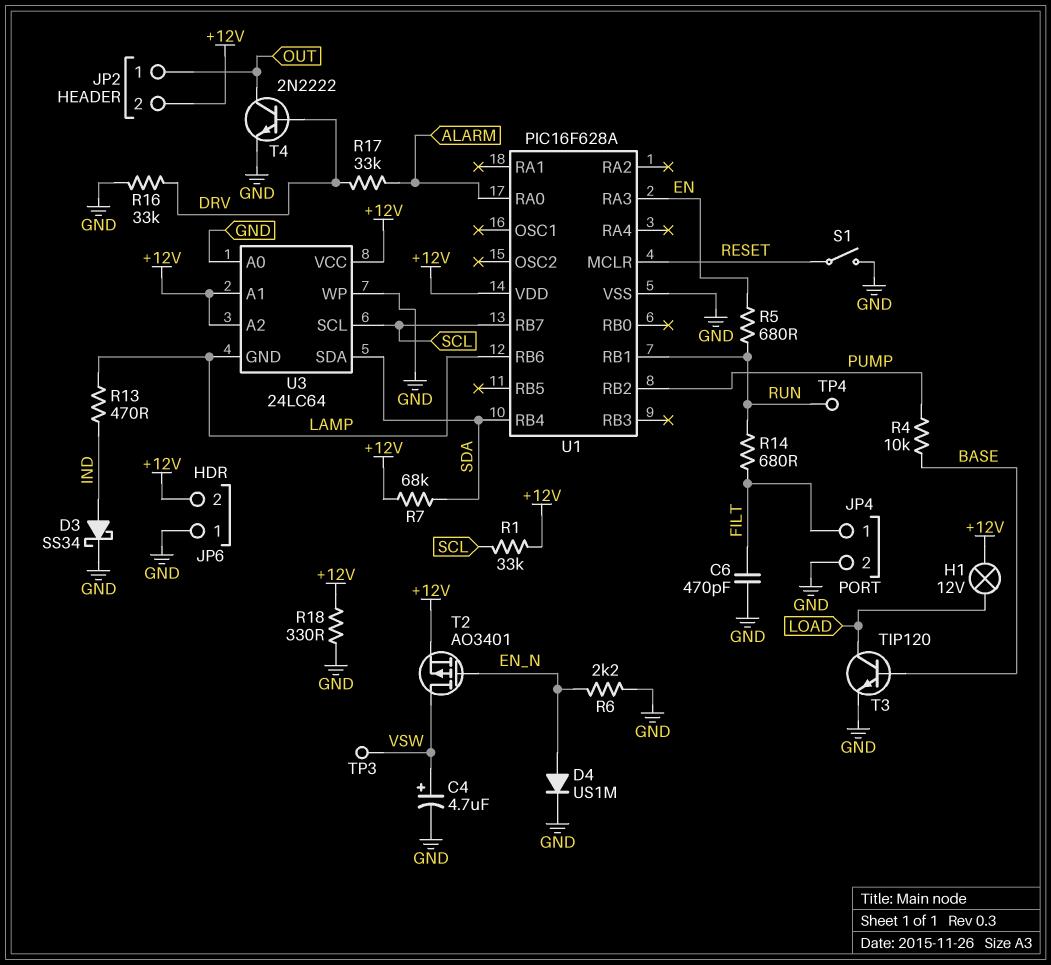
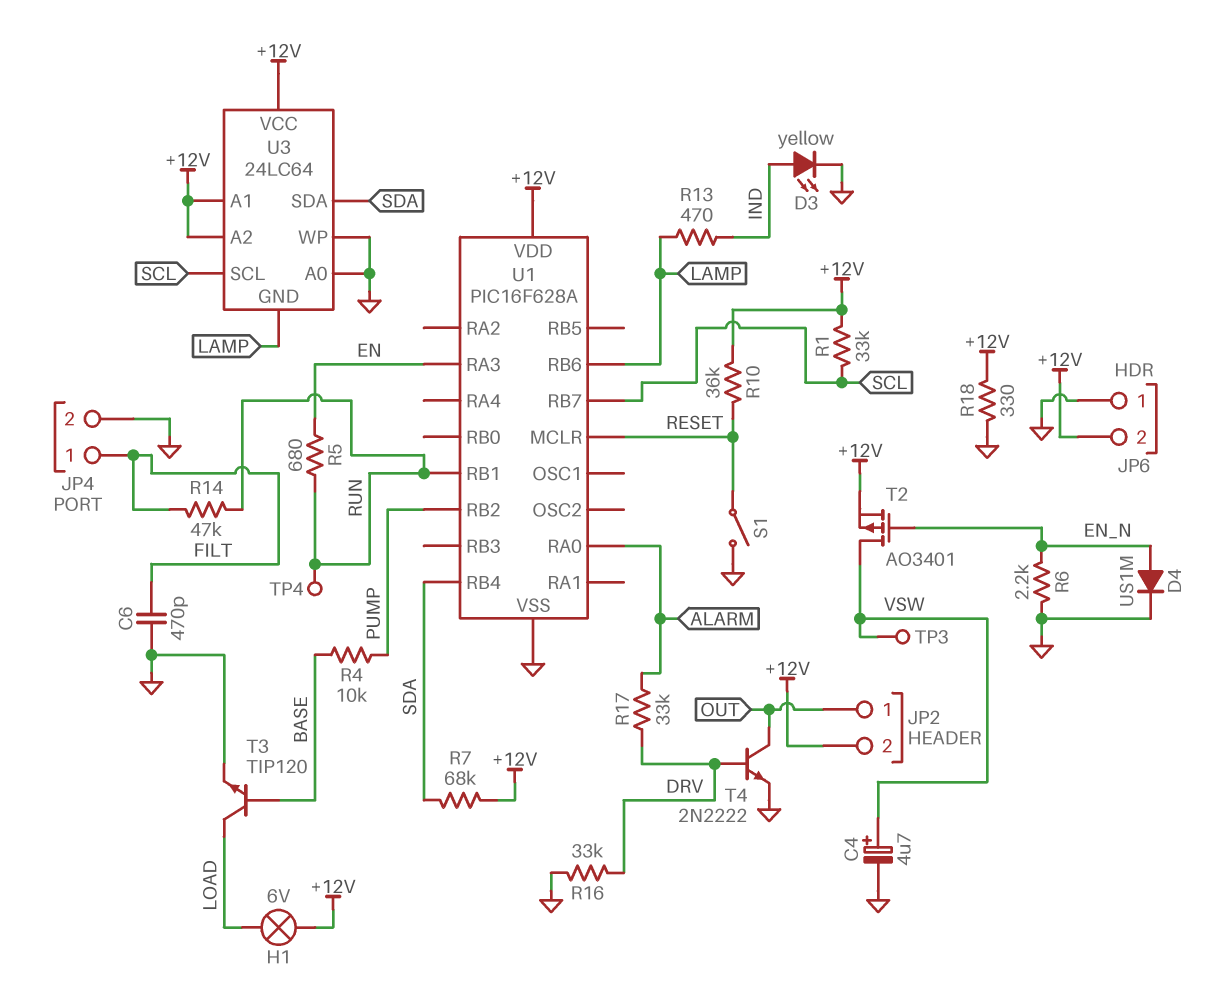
D3: schottky SS34 (A IND, K GND) -> LED yellow (A IND, K GND)
H1: lamp 12V (+12V, LOAD) -> lamp 6V (+12V, LOAD)
R10: none -> 36k (+12V, RESET)
R14: 680 (FILT, RUN) -> 47k (FILT, RUN)

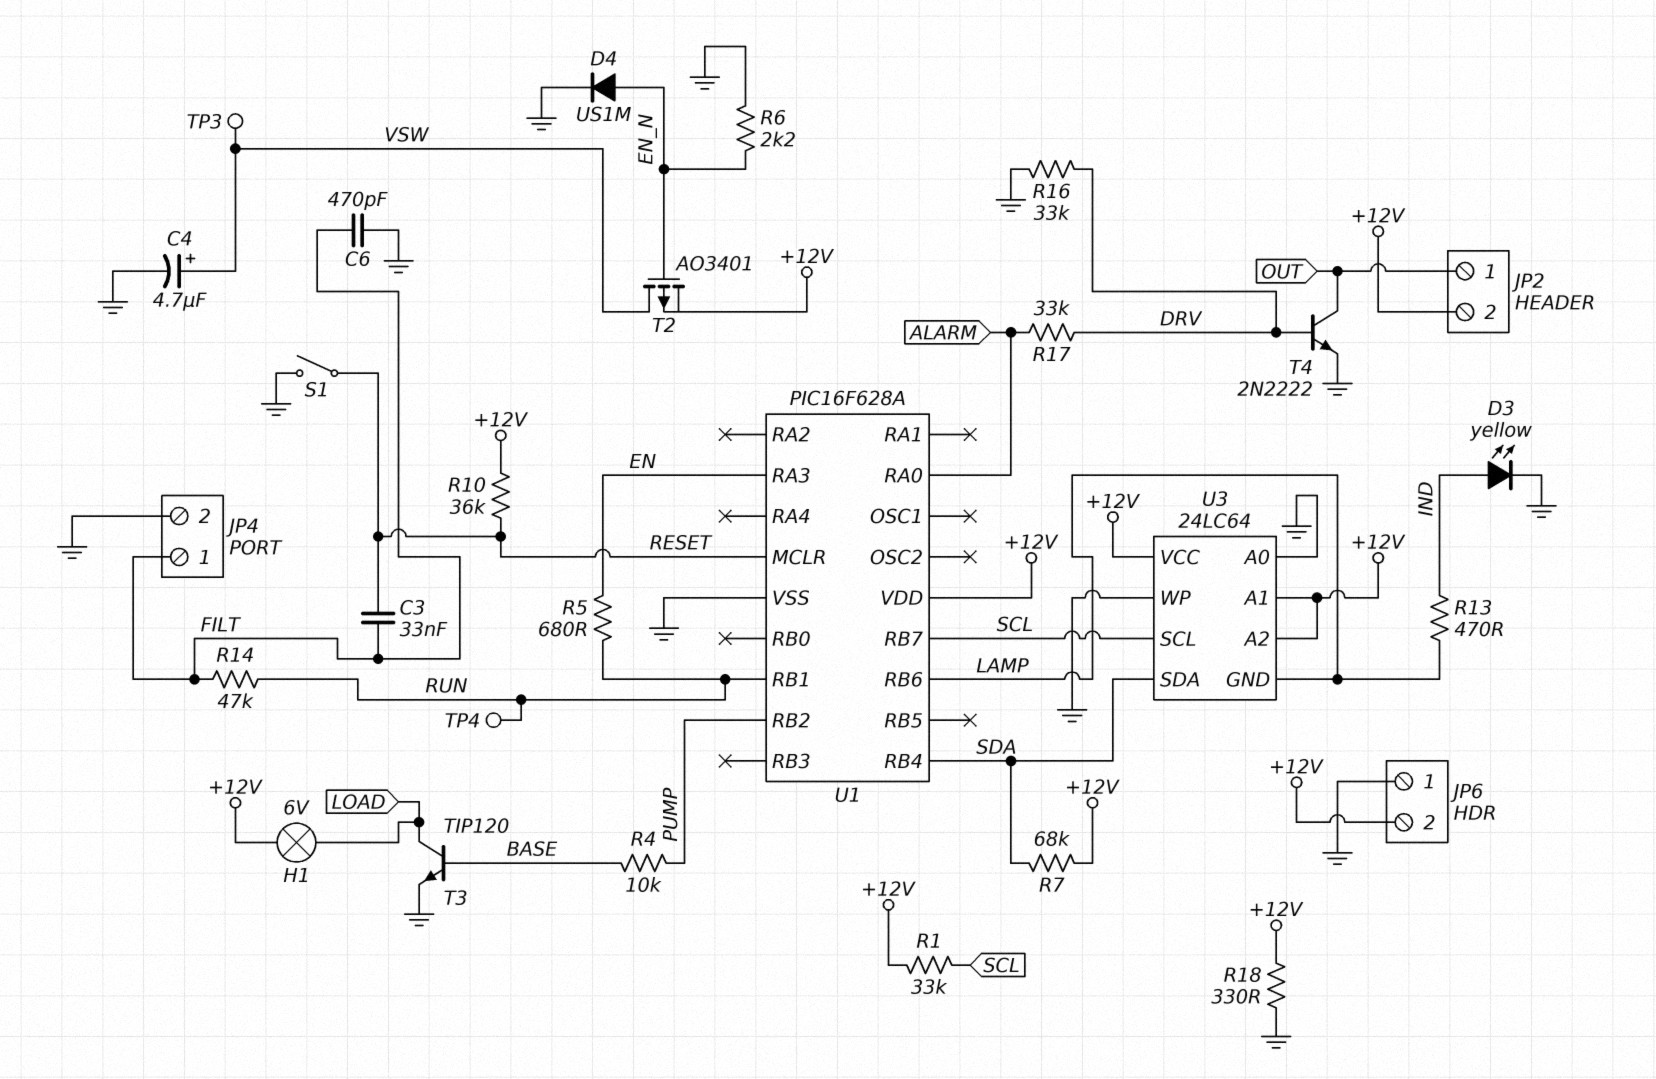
C3: none -> 33nF (FILT, RESET)

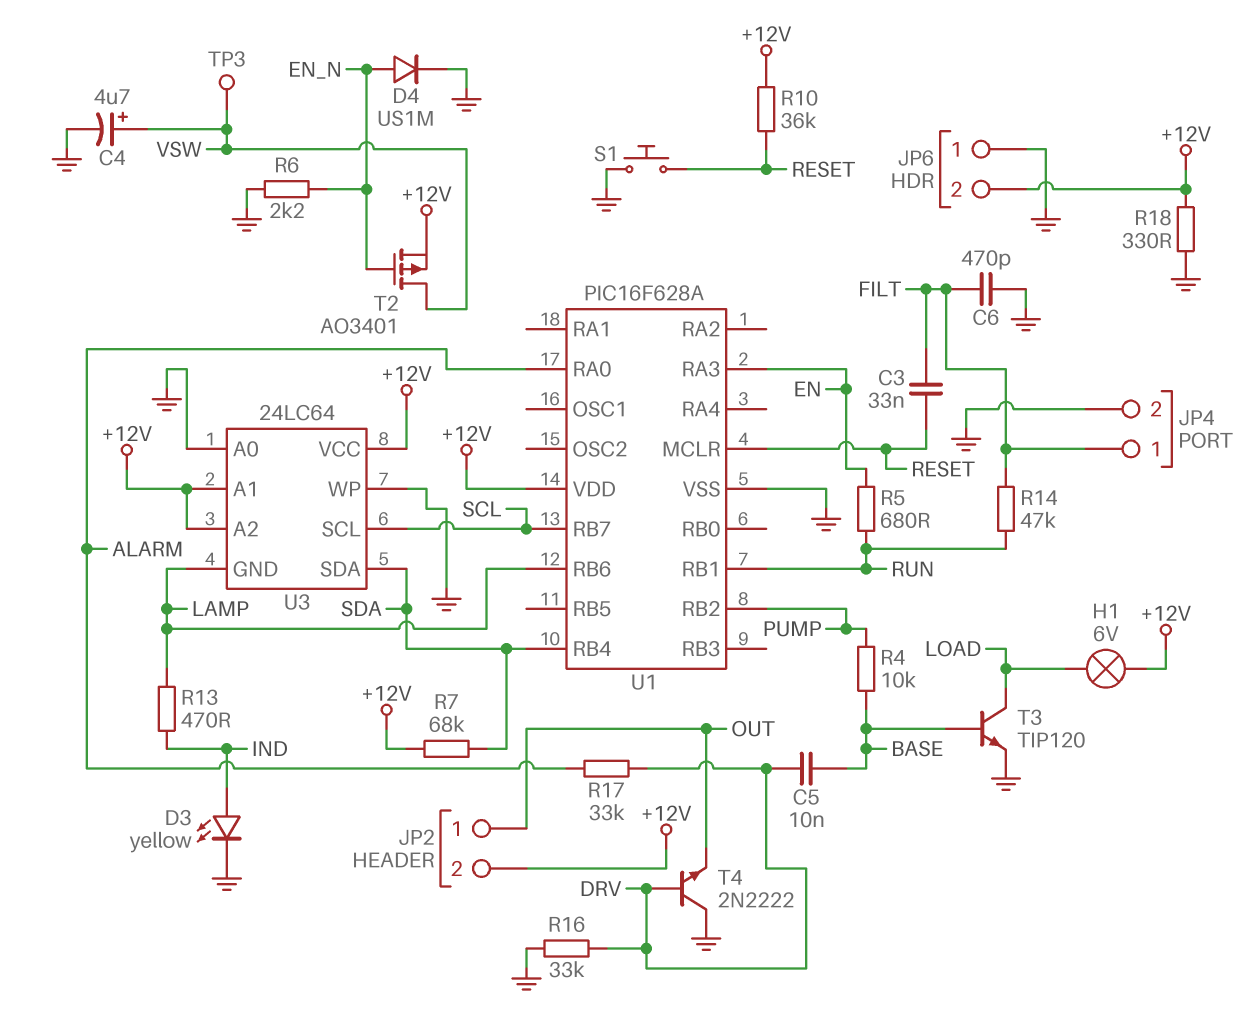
C5: none -> 10nF (BASE, DRV)
R1: 33k (+12V, SCL) -> none
S1: switch (GND, RESET) -> button (GND, RESET)
T4: NPN 2N2222 (B DRV, C OUT, E GND) -> NPN 2N2222 (B DRV, C GND, E OUT)
TP4: test point (RUN) -> none

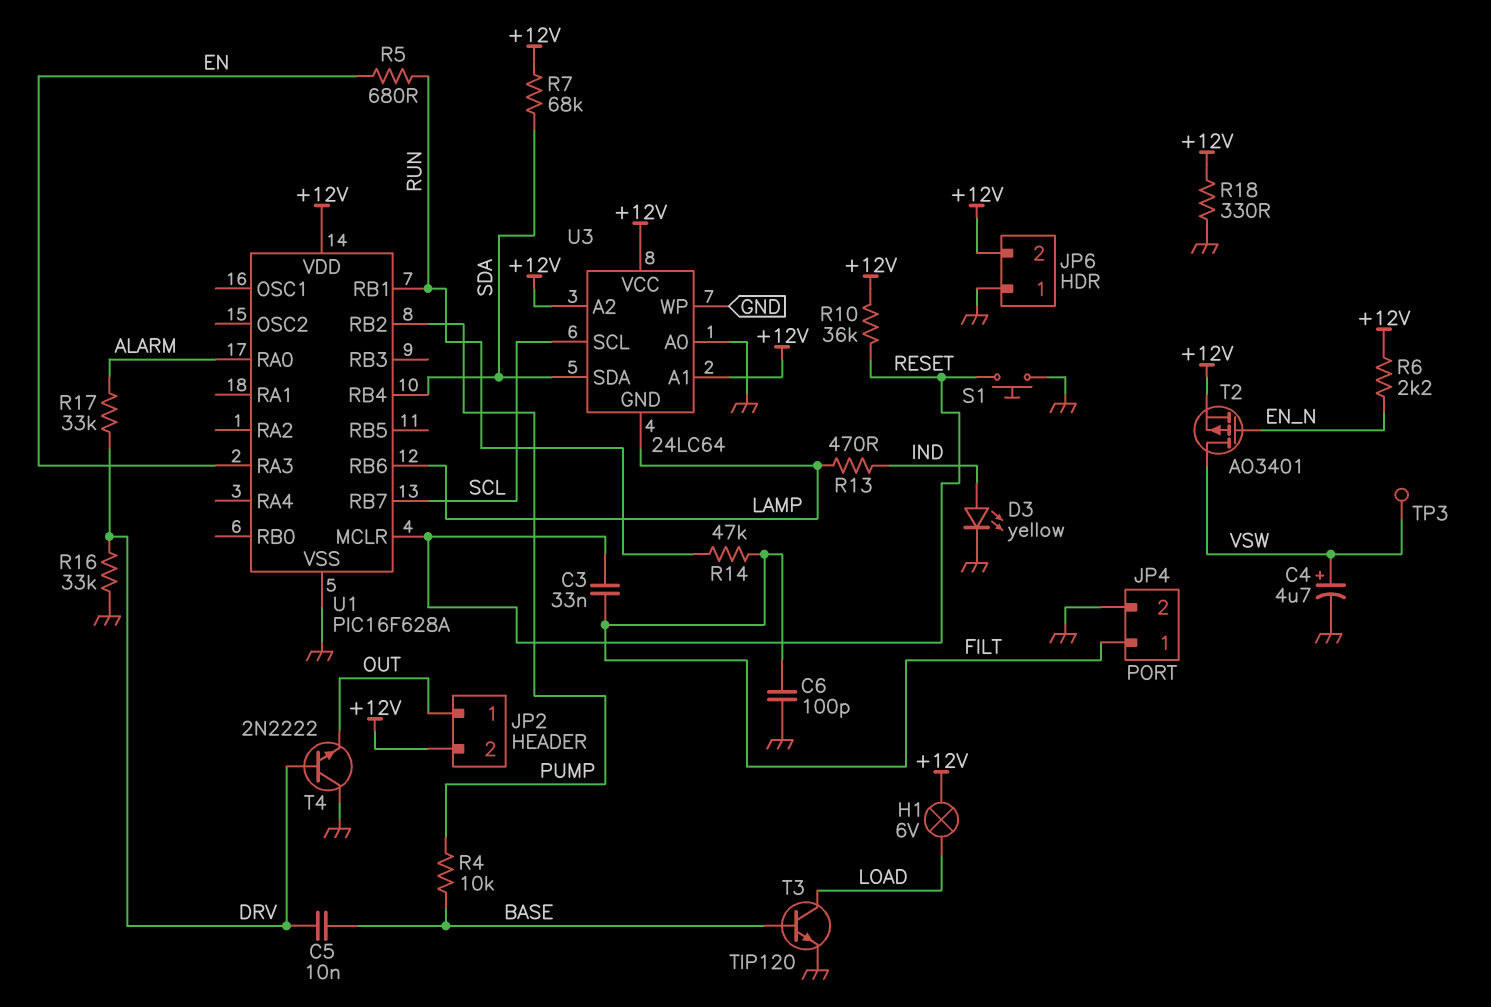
C6: 470pF (FILT, GND) -> 100pF (FILT, GND)
D4: diode US1M (A EN_N, K GND) -> none
R6: 2.2k (EN_N, GND) -> 2.2k (+12V, EN_N)

